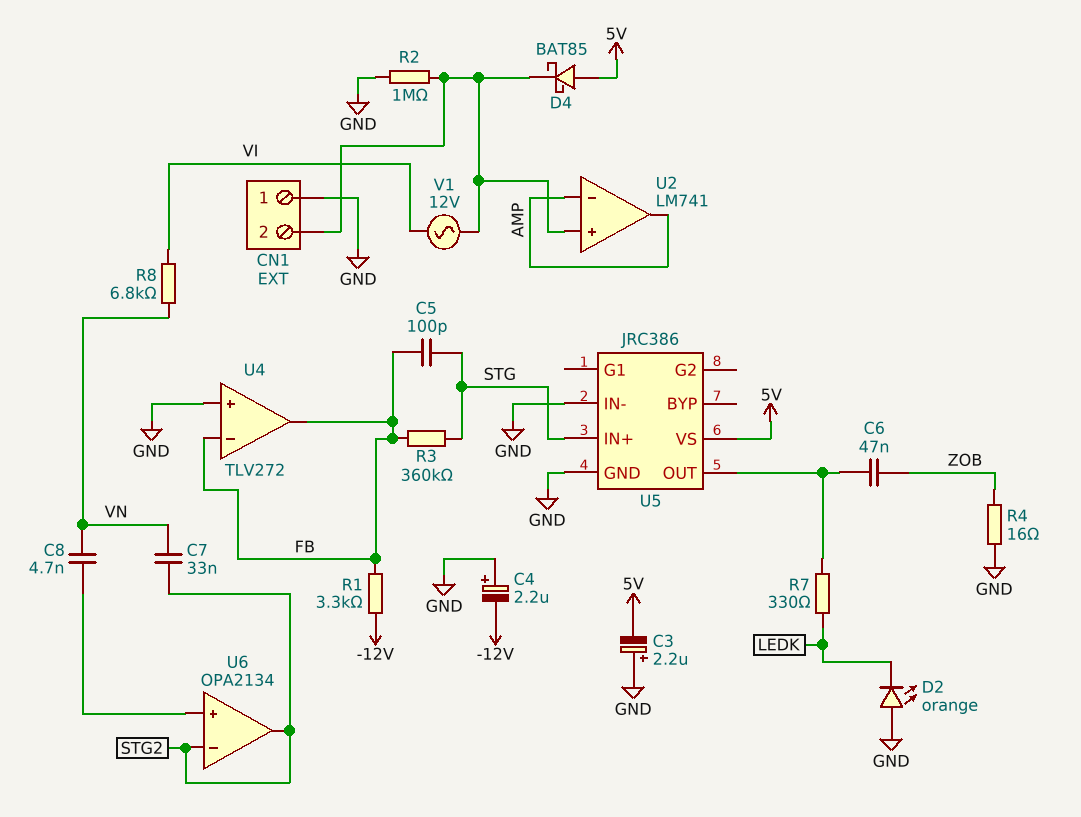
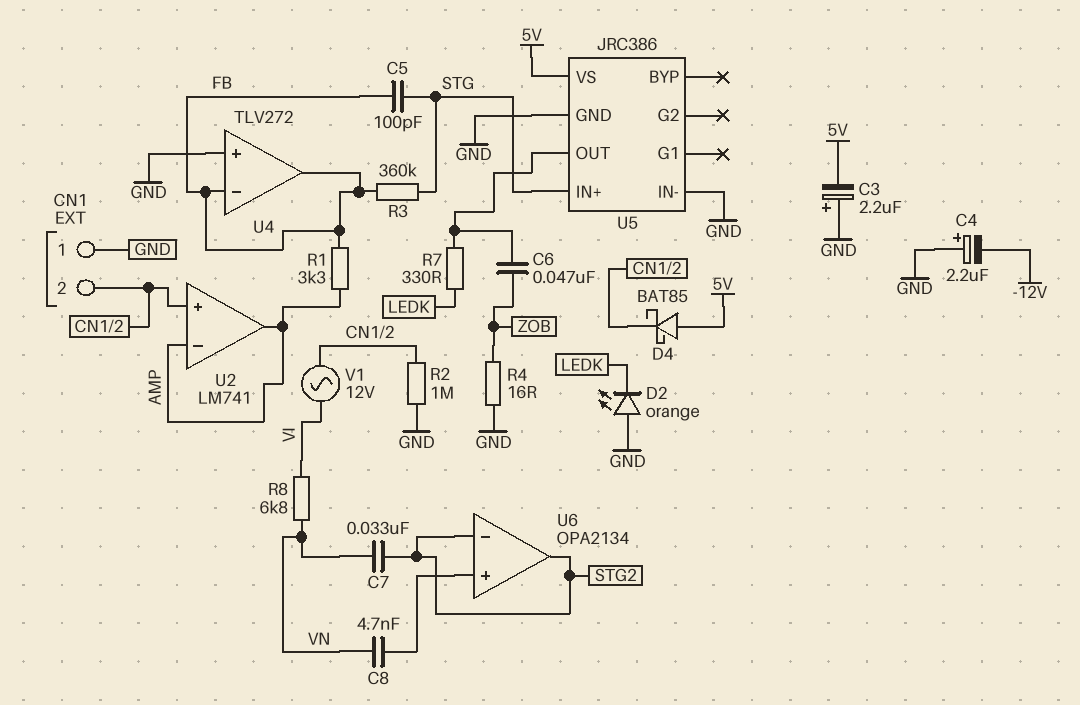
R1: 3.3k (-12V, FB) -> 3.3k (AMP, FB)

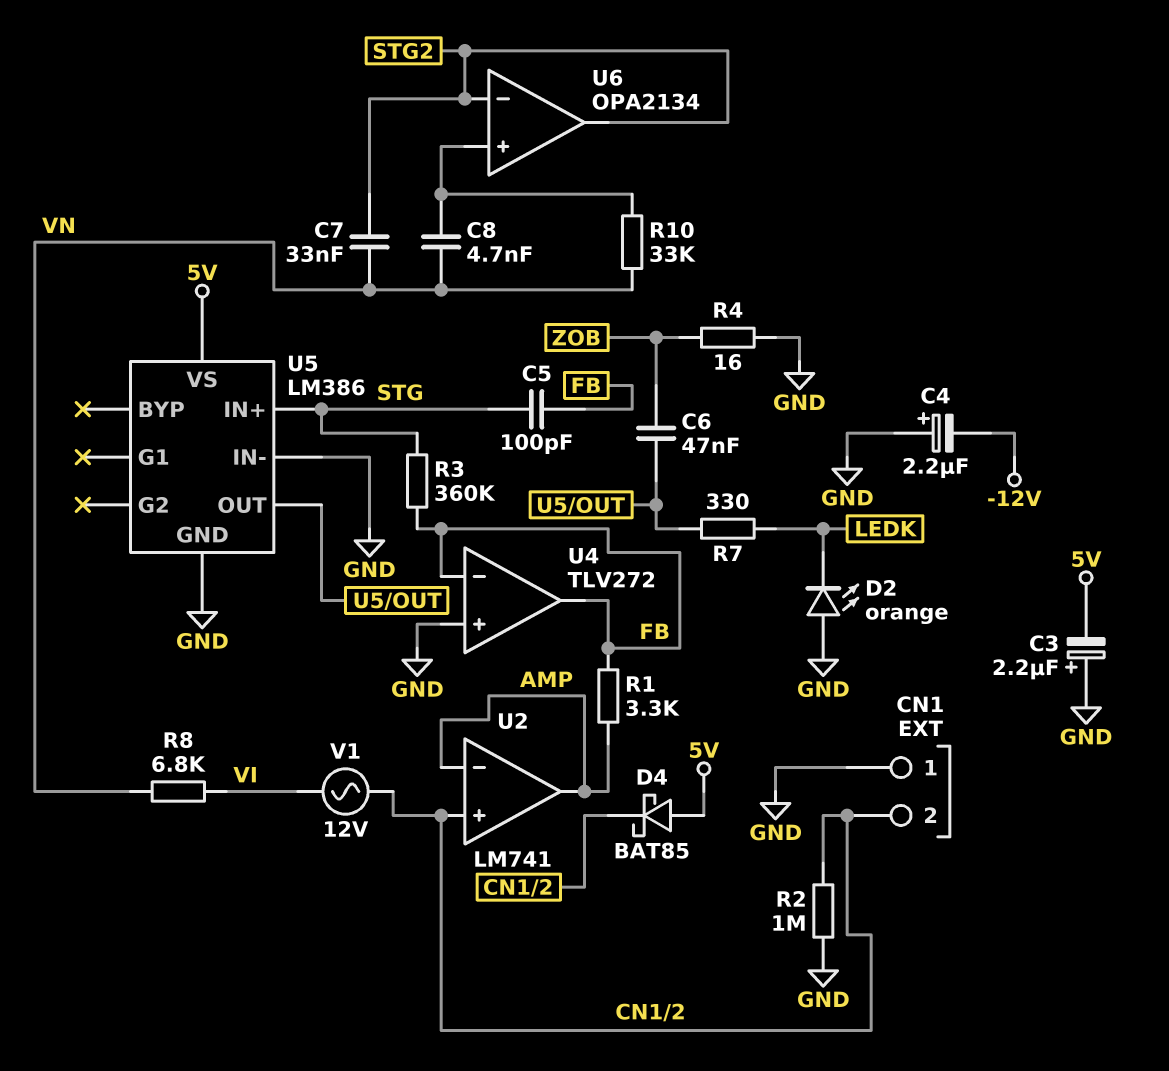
R10: none -> 33k (U6/in+, VN)
U5: JRC386 -> LM386

